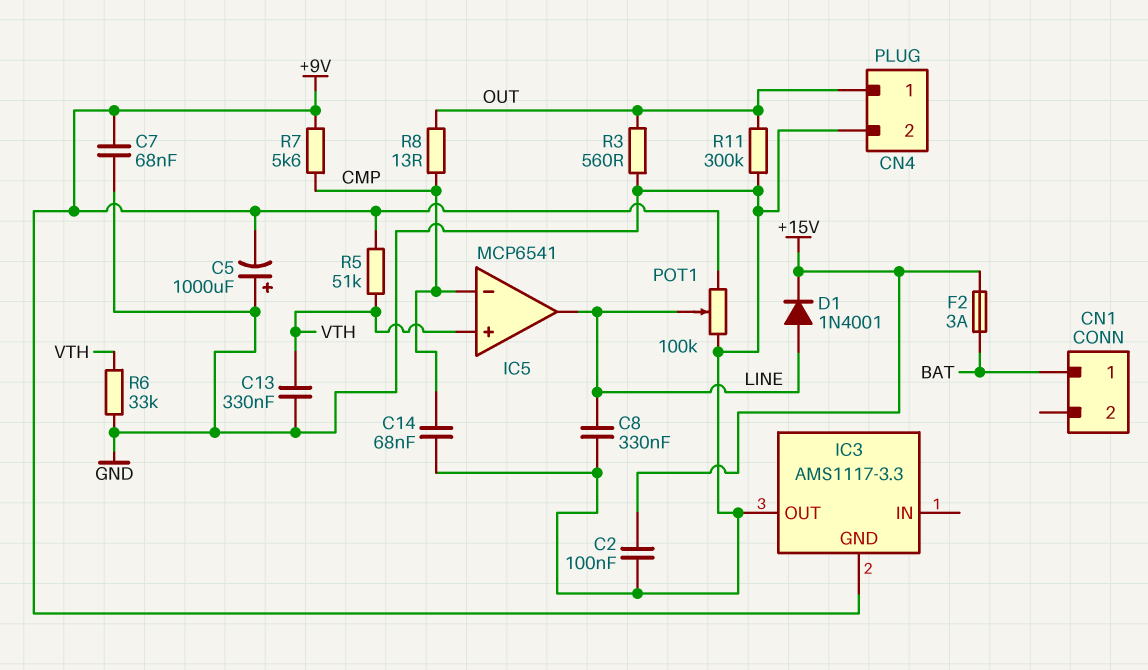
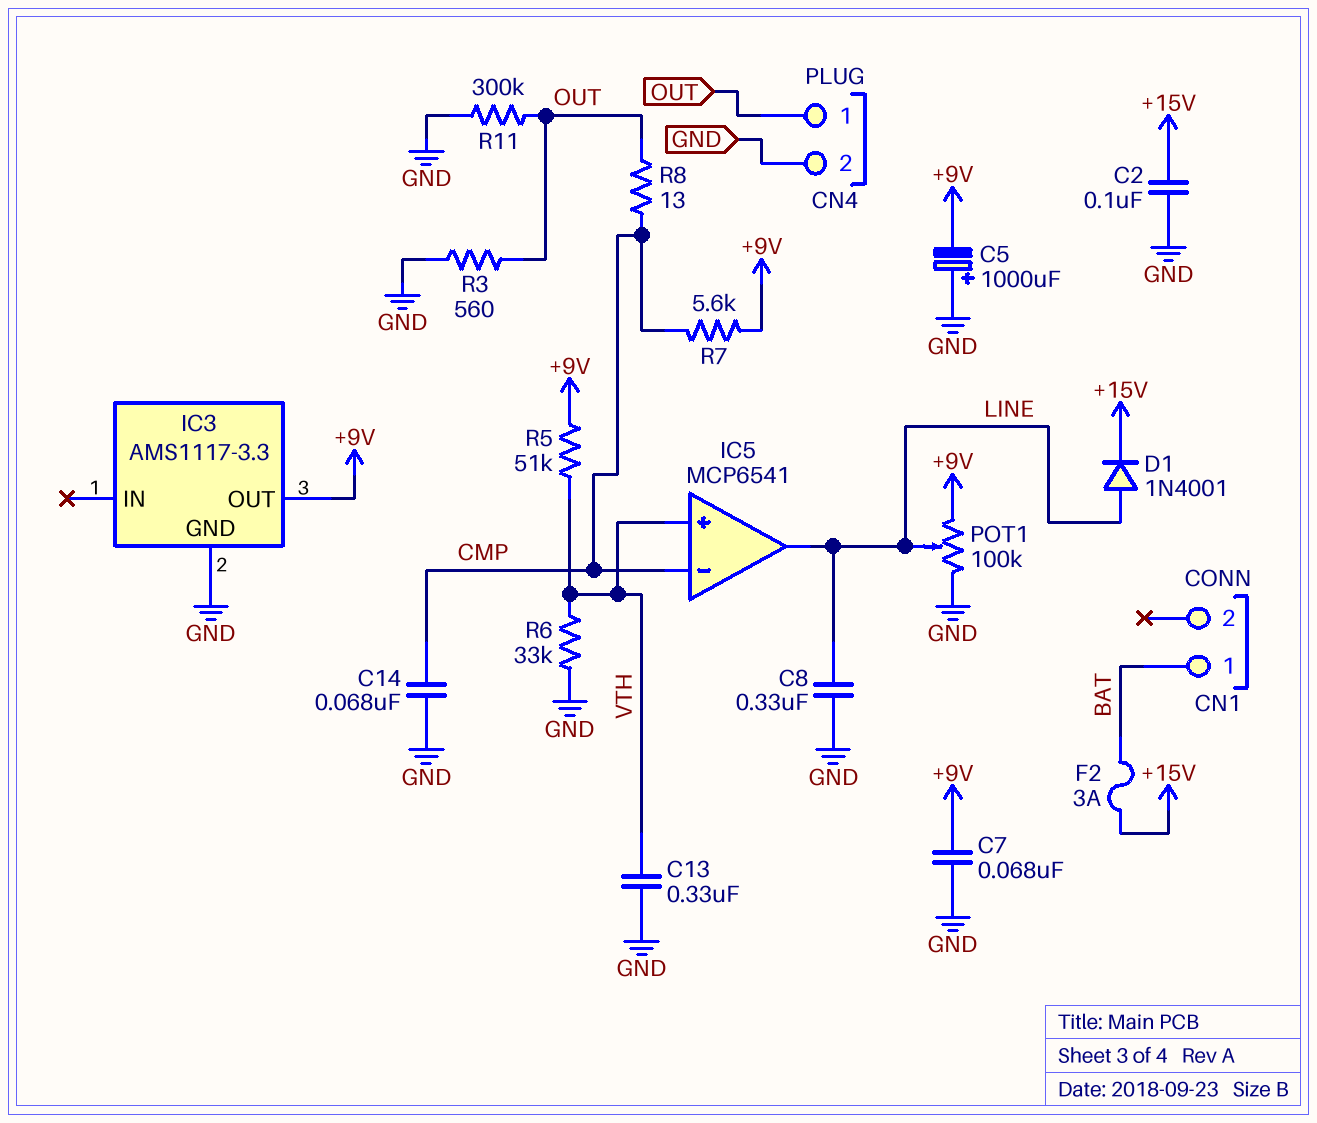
IC3 pin GND: +9V -> GND
IC3 pin OUT: GND -> +9V

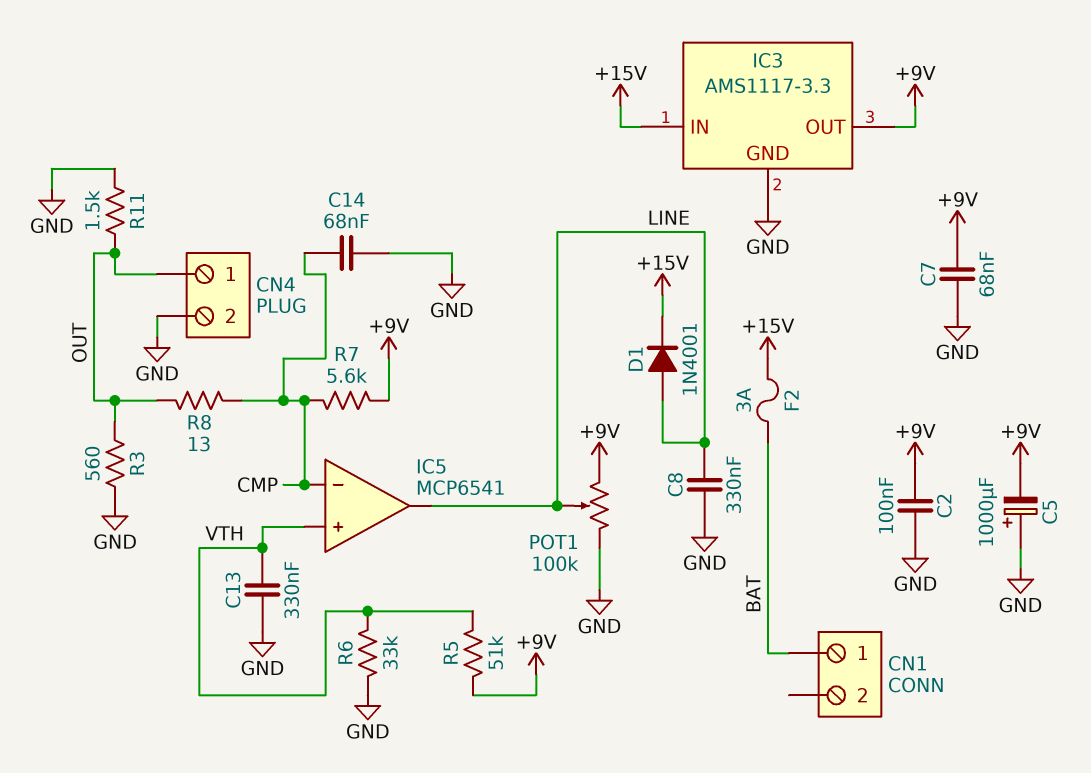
C2: 100nF (+15V, GND) -> 100nF (+9V, GND)
IC3 pin IN: none -> +15V
R11: 300k (GND, OUT) -> 1.5k (GND, OUT)

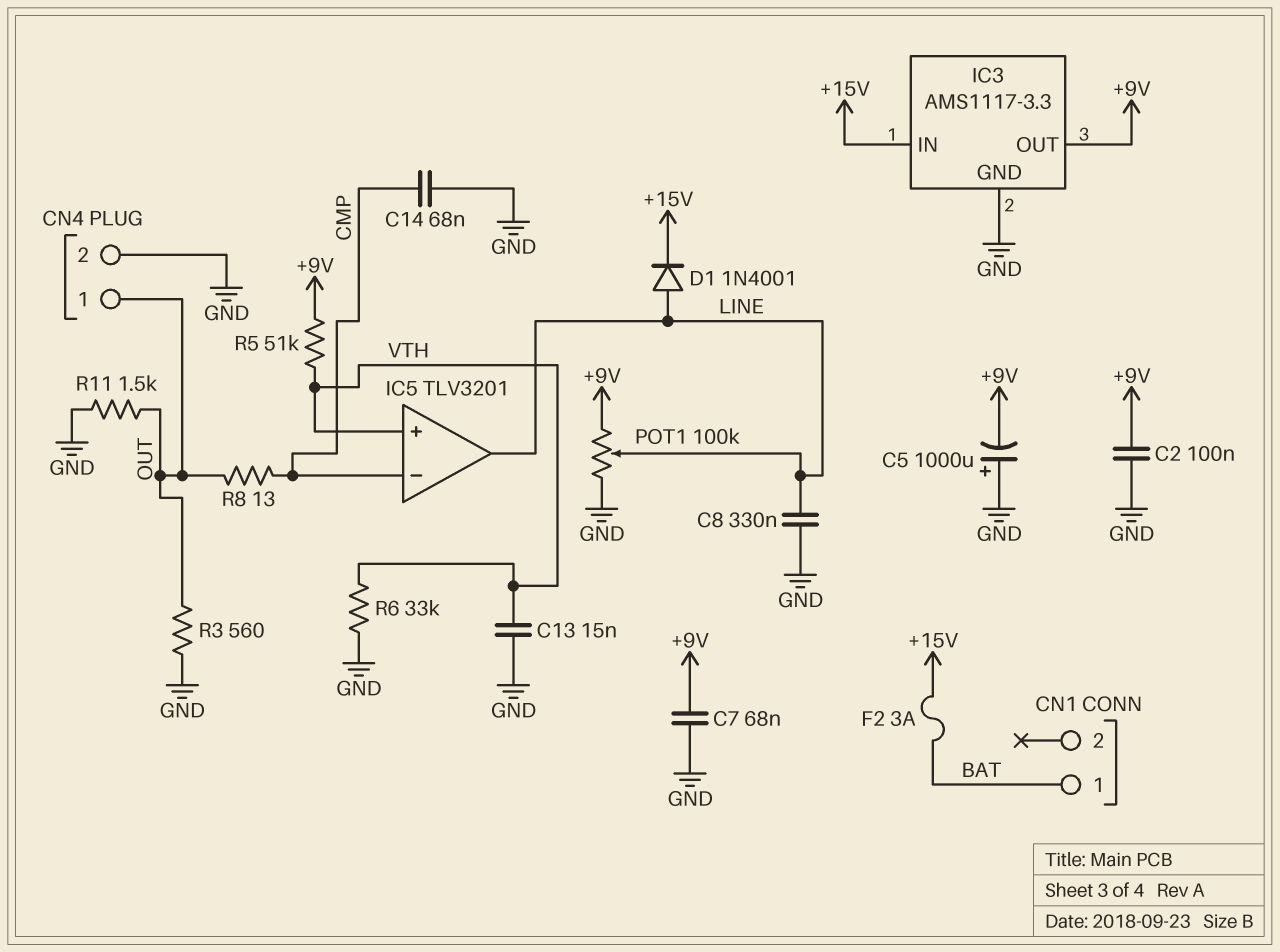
C13: 330nF (GND, VTH) -> 15nF (GND, VTH)
IC5: MCP6541 -> TLV3201
R7: 5.6k (+9V, CMP) -> none

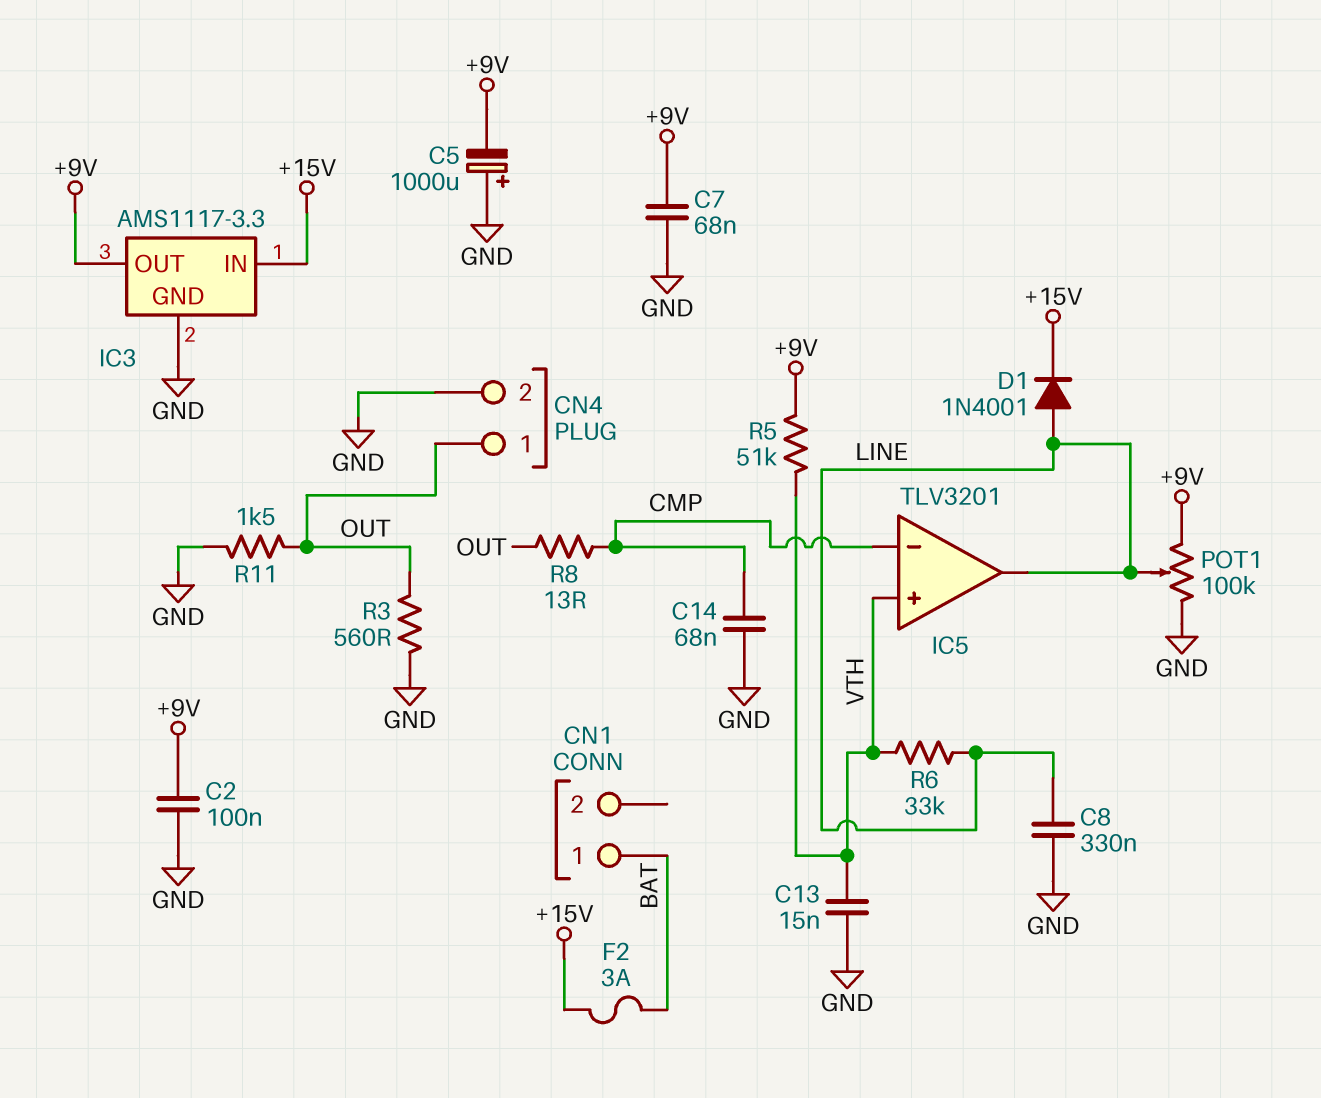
R6: 33k (GND, VTH) -> 33k (LINE, VTH)

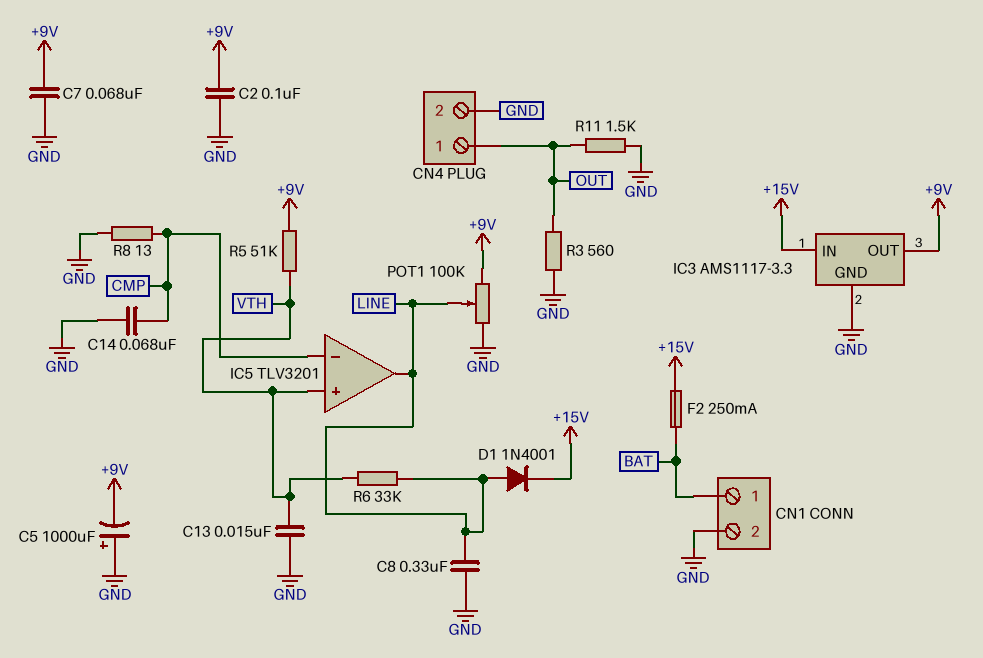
CN1 pin 2: none -> GND
F2: 3A (+15V, BAT) -> 250mA (+15V, BAT)
R8: 13 (CMP, OUT) -> 13 (CMP, GND)

